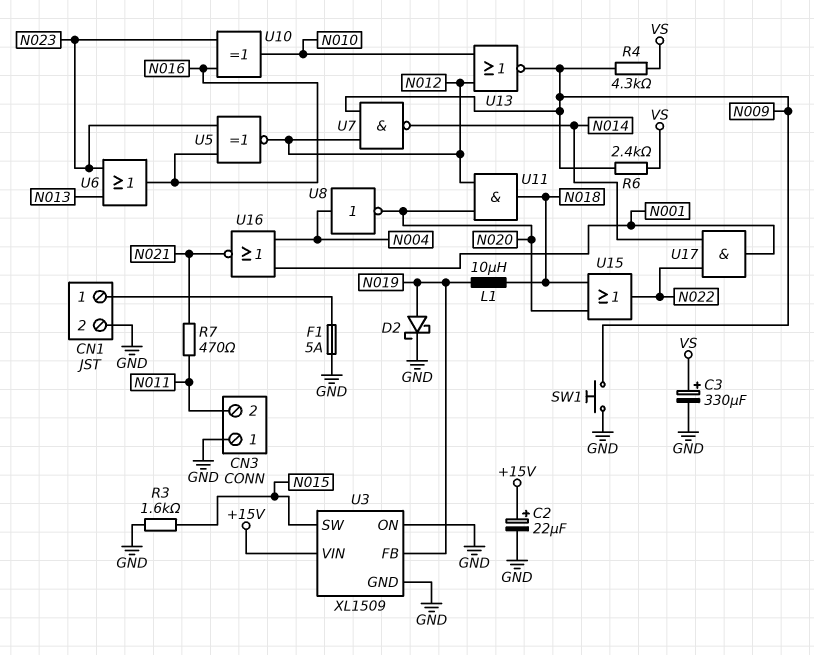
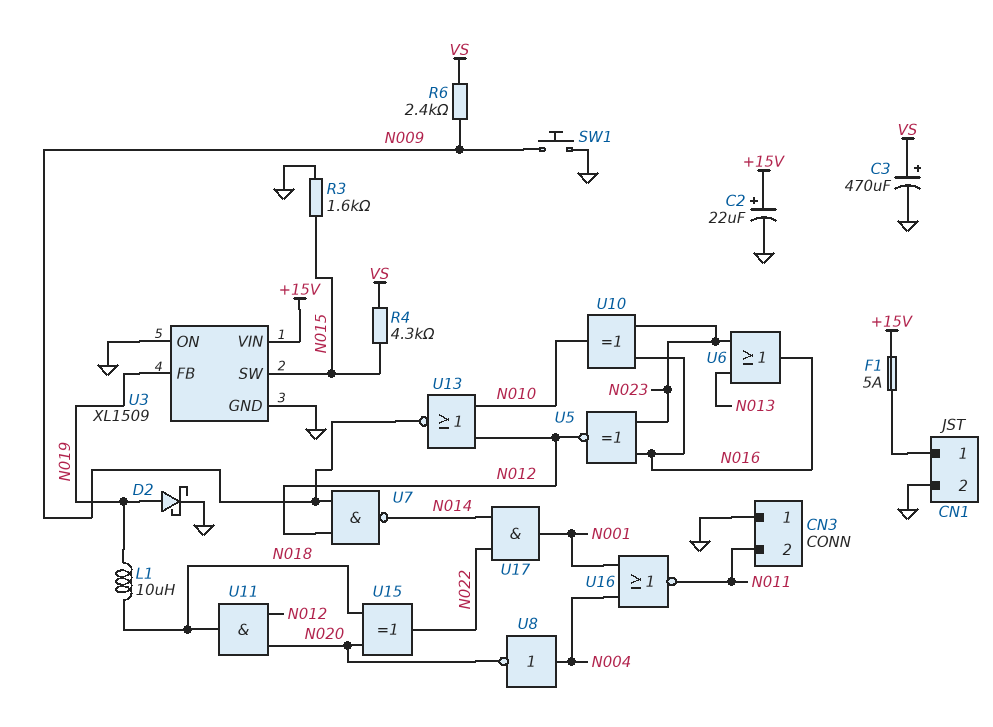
C3: 330uF (plus VS, minus GND) -> 470uF (plus VS, minus GND)
F1: 5A (CN1/1, GND) -> 5A (+15V, CN1/1)
R4: 4.3k (N009, VS) -> 4.3k (N015, VS)
R7: 470 (N011, N021) -> none
U15: OR (in N018, in N020, out N022) -> XOR (in N018, in N020, out N022)
U16: NOR (in N001, in N004, out N021) -> NOR (in N001, in N004, out N011)

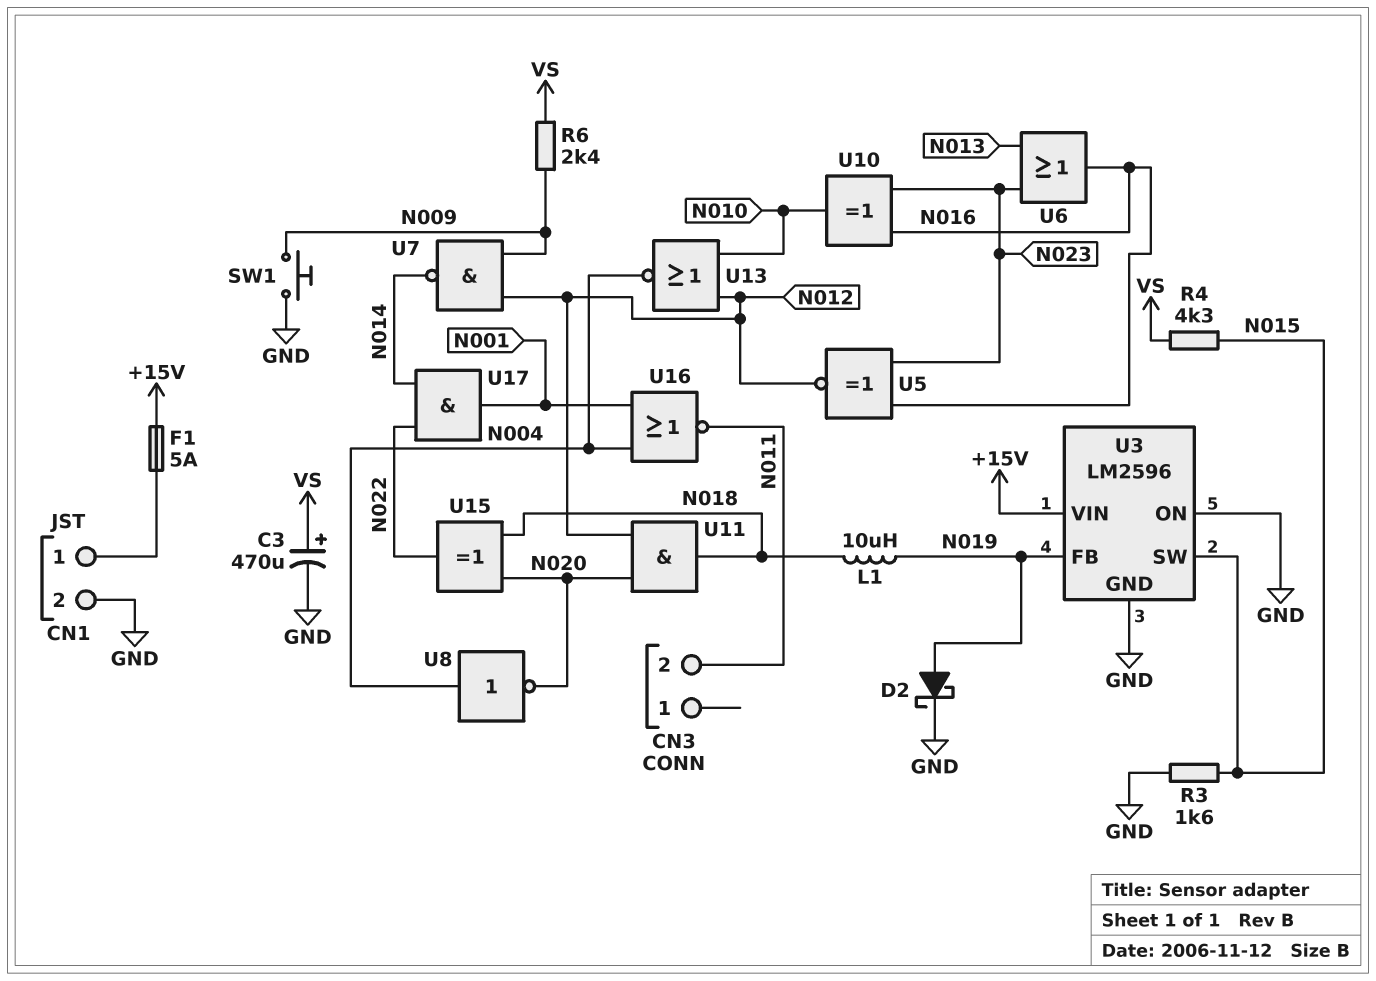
C2: 22uF (plus +15V, minus GND) -> none
CN3 pin 1: GND -> none
U3: XL1509 -> LM2596
U13: NOR (in N010, in N012, out N009) -> NOR (in N010, in N012, out N004)

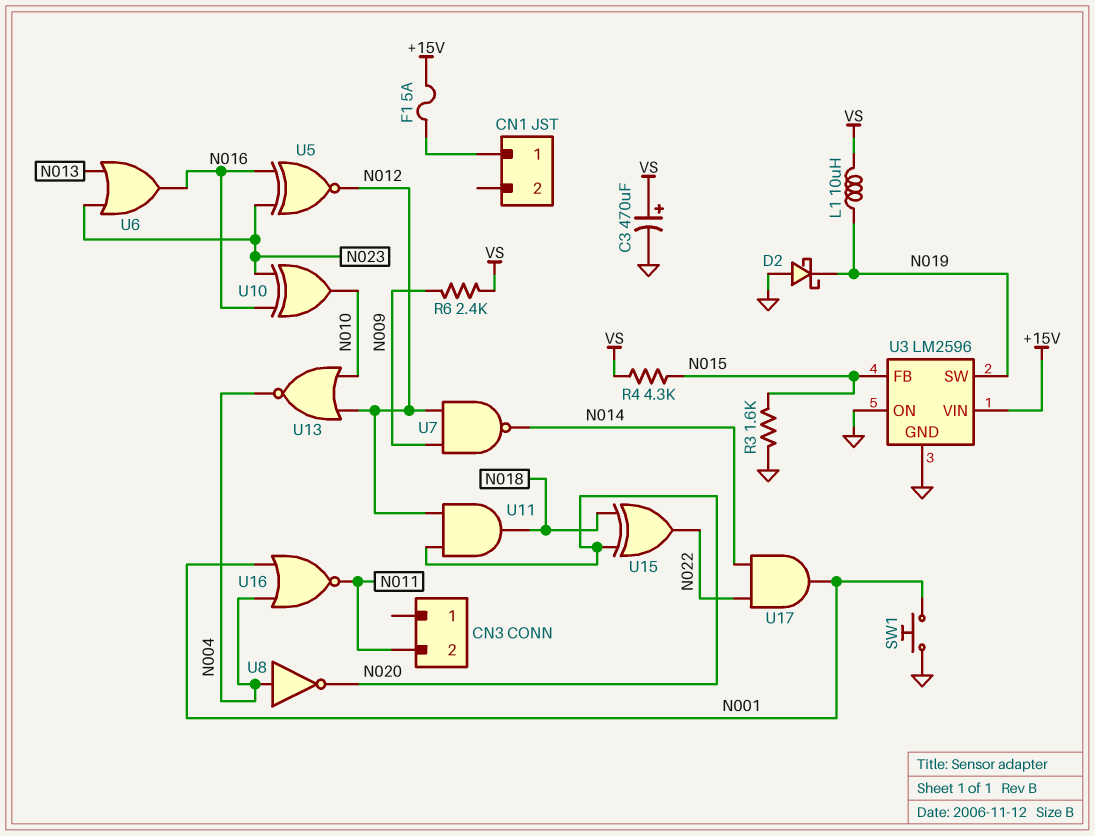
CN1 pin 2: GND -> none
D2: schottky (A N019, K GND) -> schottky (A GND, K N019)
L1: 10uH (N018, N019) -> 10uH (N019, VS)
SW1: button (GND, N009) -> button (GND, N001)
U3 pin FB: N019 -> N015
U3 pin SW: N015 -> N019

